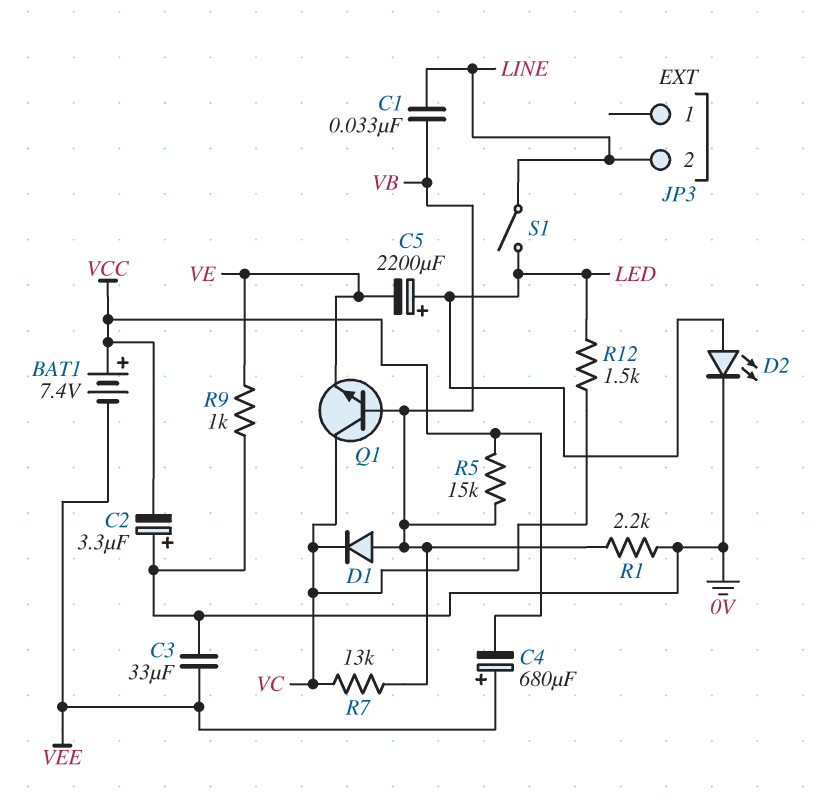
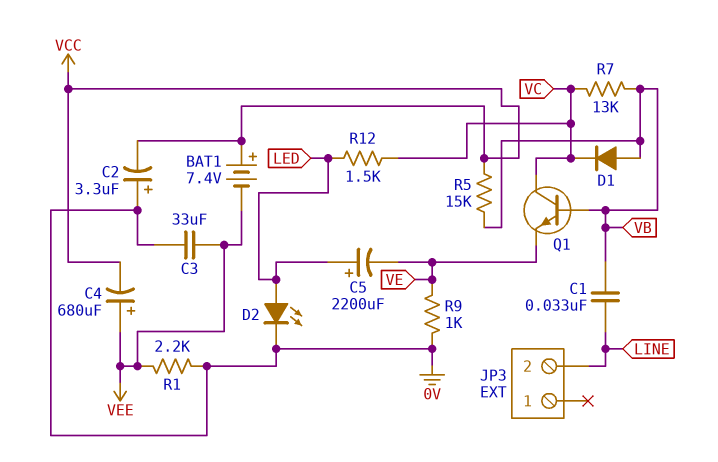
R1: 2.2k (0V, VB) -> 2.2k (0V, VEE)
S1: switch (LED, LINE) -> none

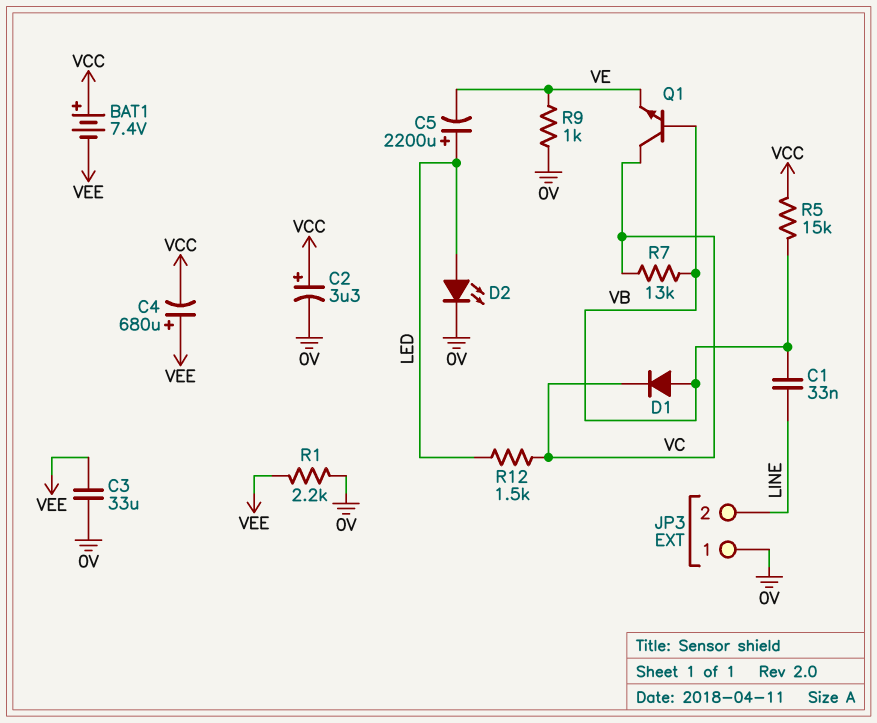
C2: 3.3uF (plus 0V, minus VCC) -> 3.3uF (plus VCC, minus 0V)
JP3 pin 1: none -> 0V

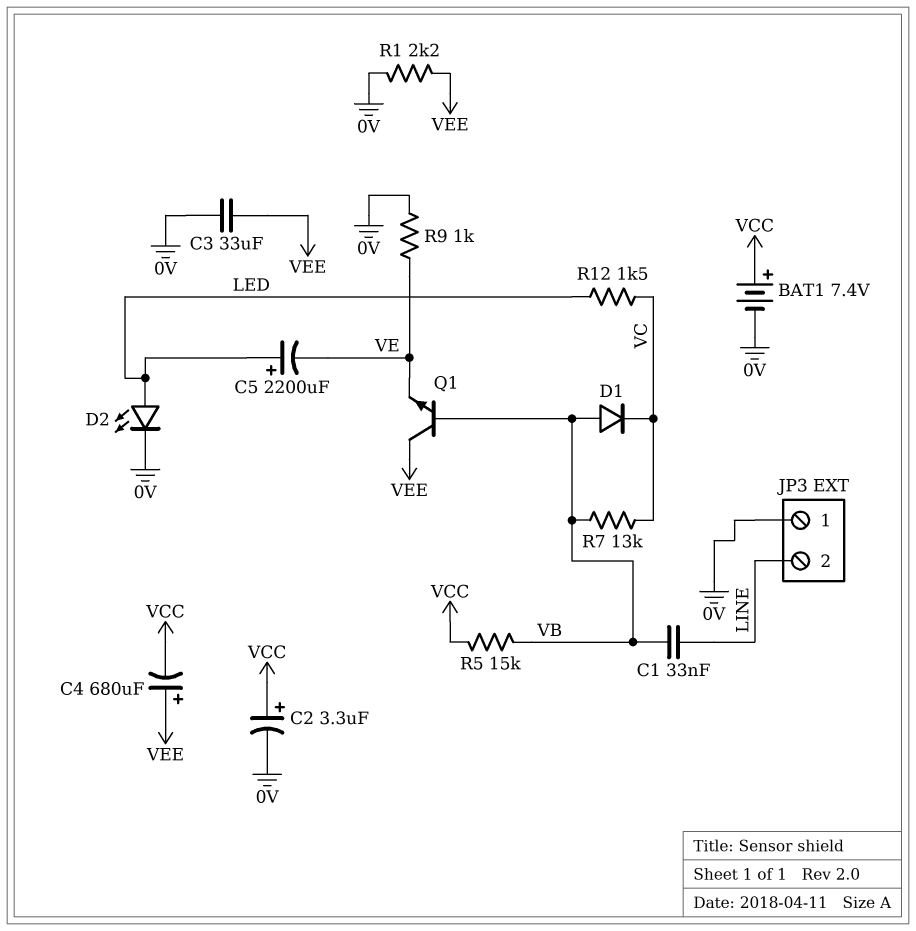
BAT1: 7.4V (plus VCC, minus VEE) -> 7.4V (plus VCC, minus 0V)
Q1: NPN (B VB, C VC, E VE) -> NPN (B VB, C VEE, E VE)

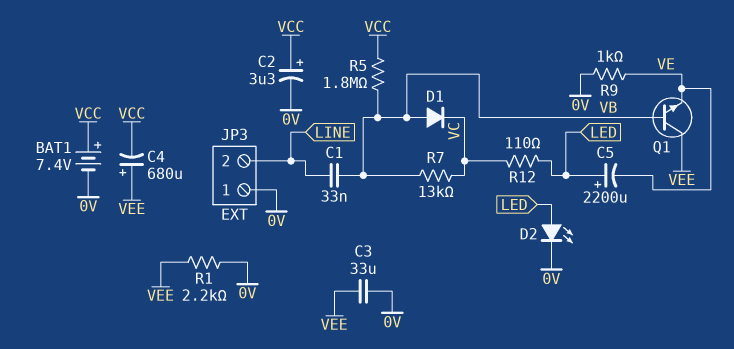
R5: 15k (VB, VCC) -> 1.8M (VB, VCC)
R12: 1.5k (LED, VC) -> 110 (LED, VC)

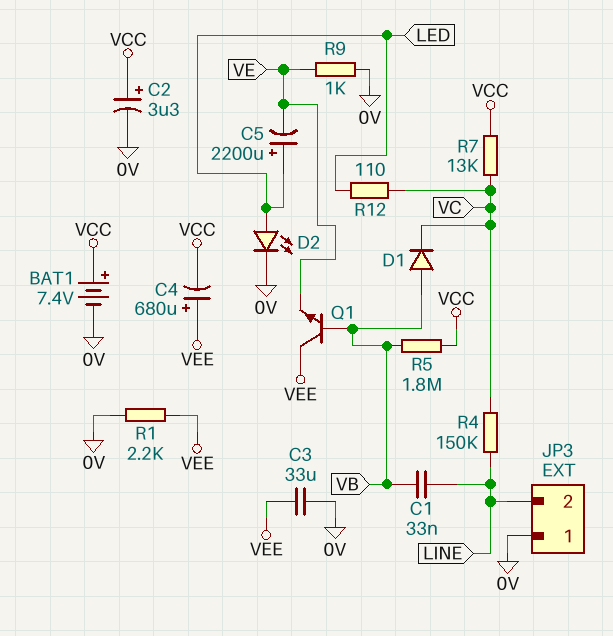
R4: none -> 150k (LINE, VC)
R7: 13k (VB, VC) -> 13k (VC, VCC)

